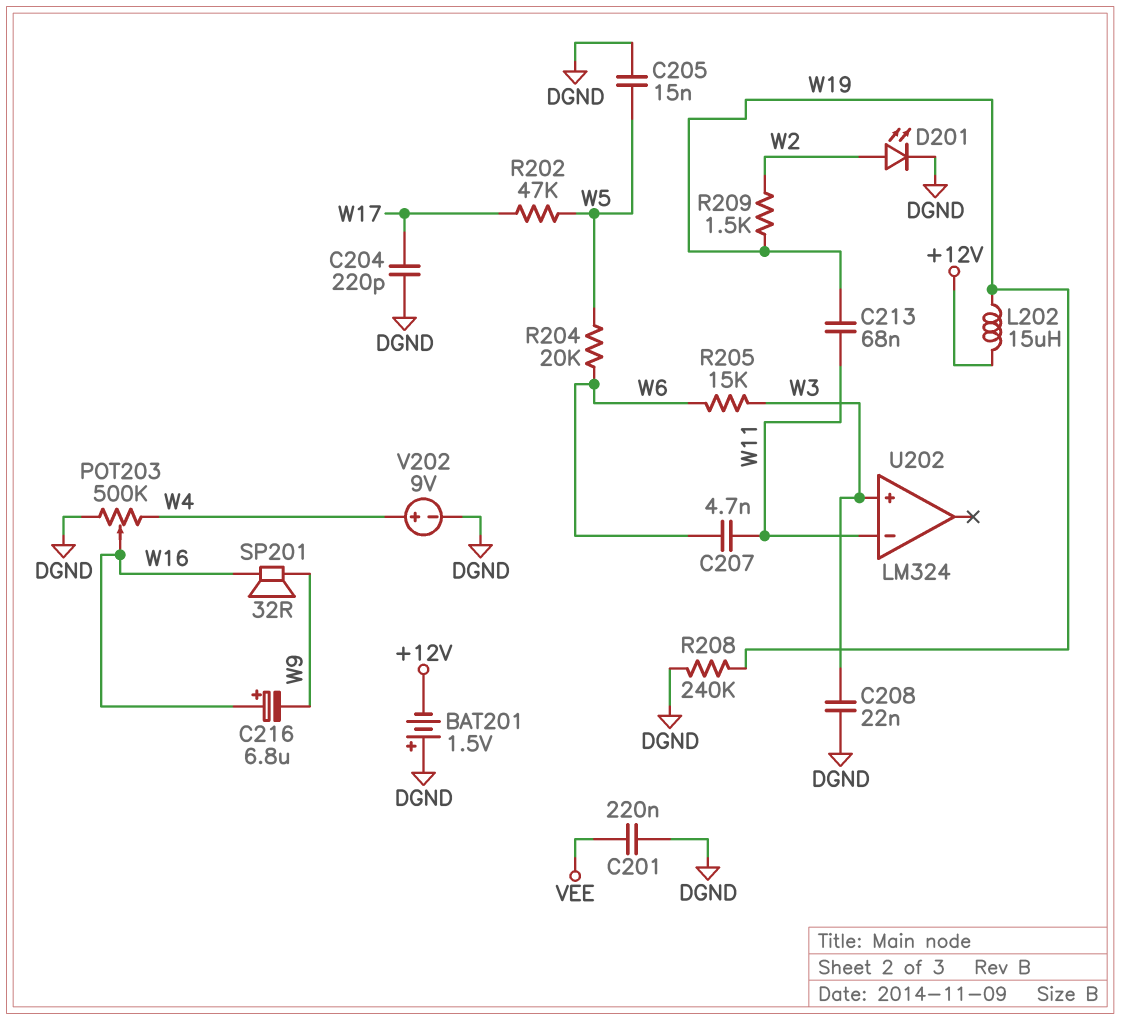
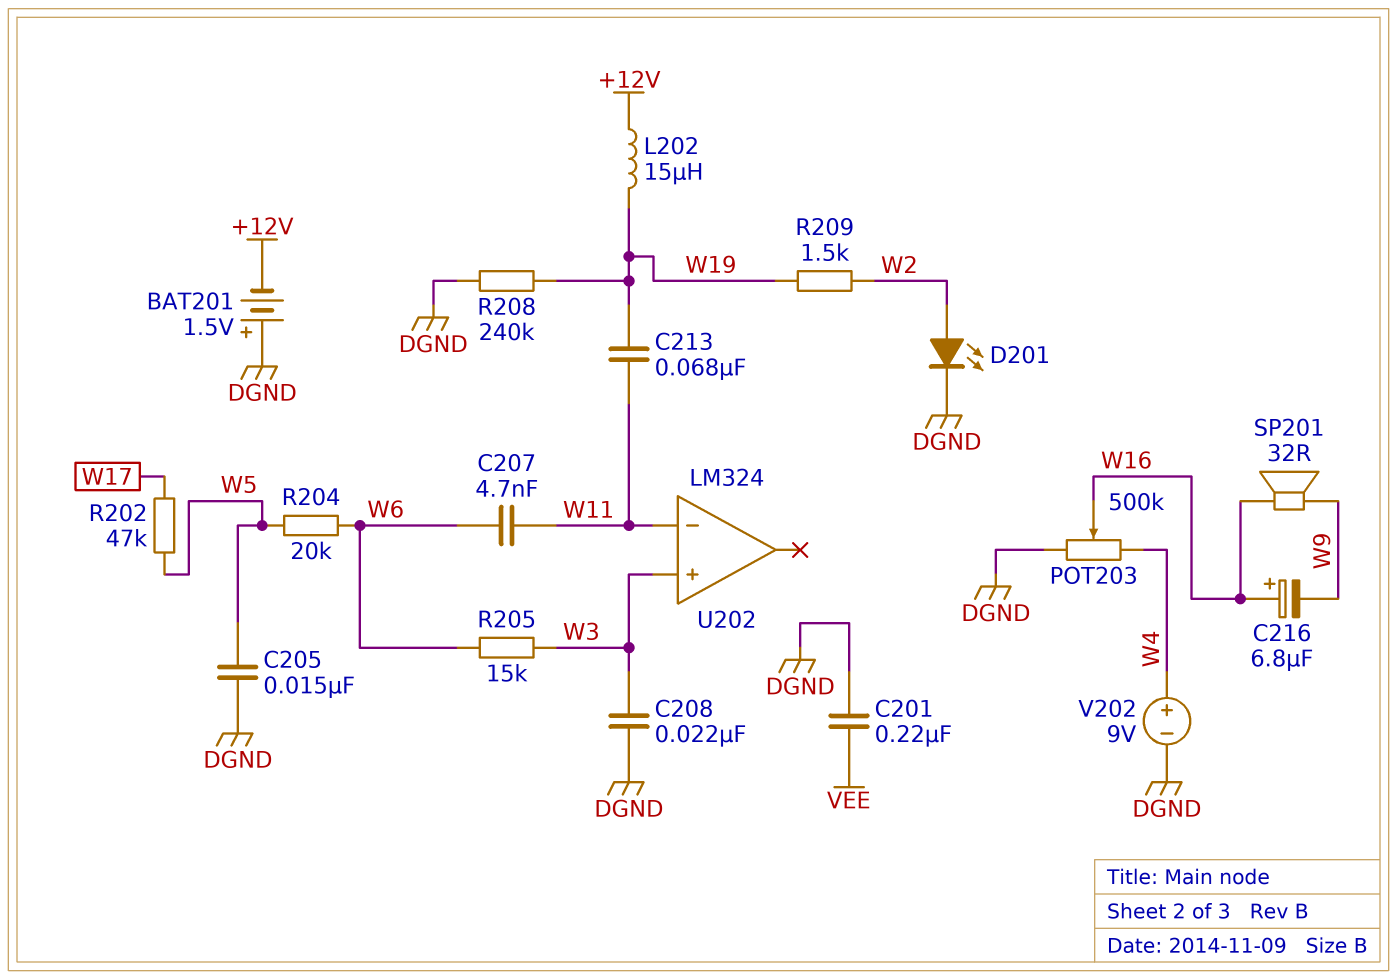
C204: 220pF (DGND, W17) -> none

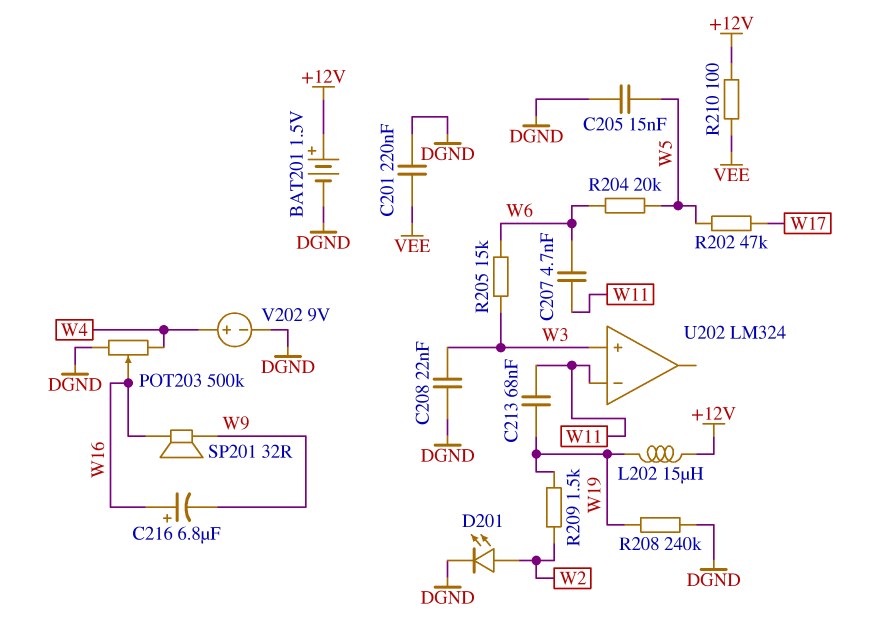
BAT201: 1.5V (plus DGND, minus +12V) -> 1.5V (plus +12V, minus DGND)
R210: none -> 100 (+12V, VEE)

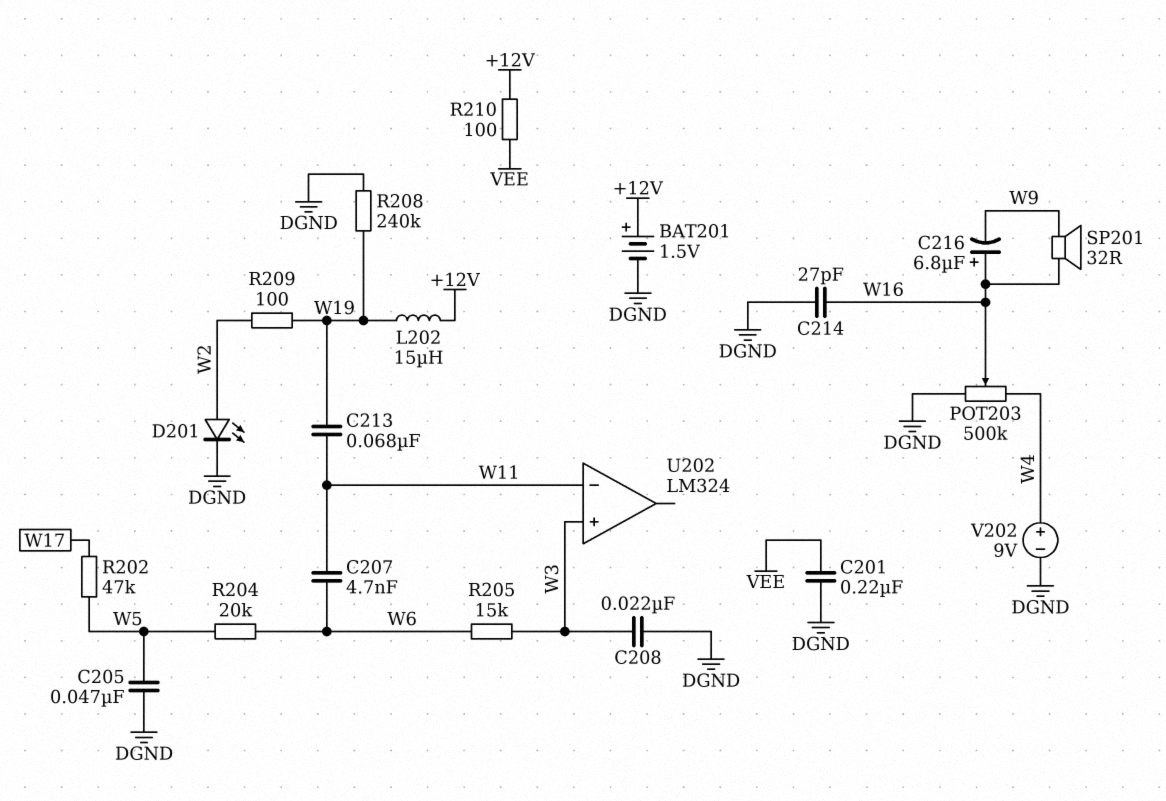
C205: 15nF (DGND, W5) -> 47nF (DGND, W5)
C214: none -> 27pF (DGND, W16)
R209: 1.5k (W2, W19) -> 100 (W2, W19)

